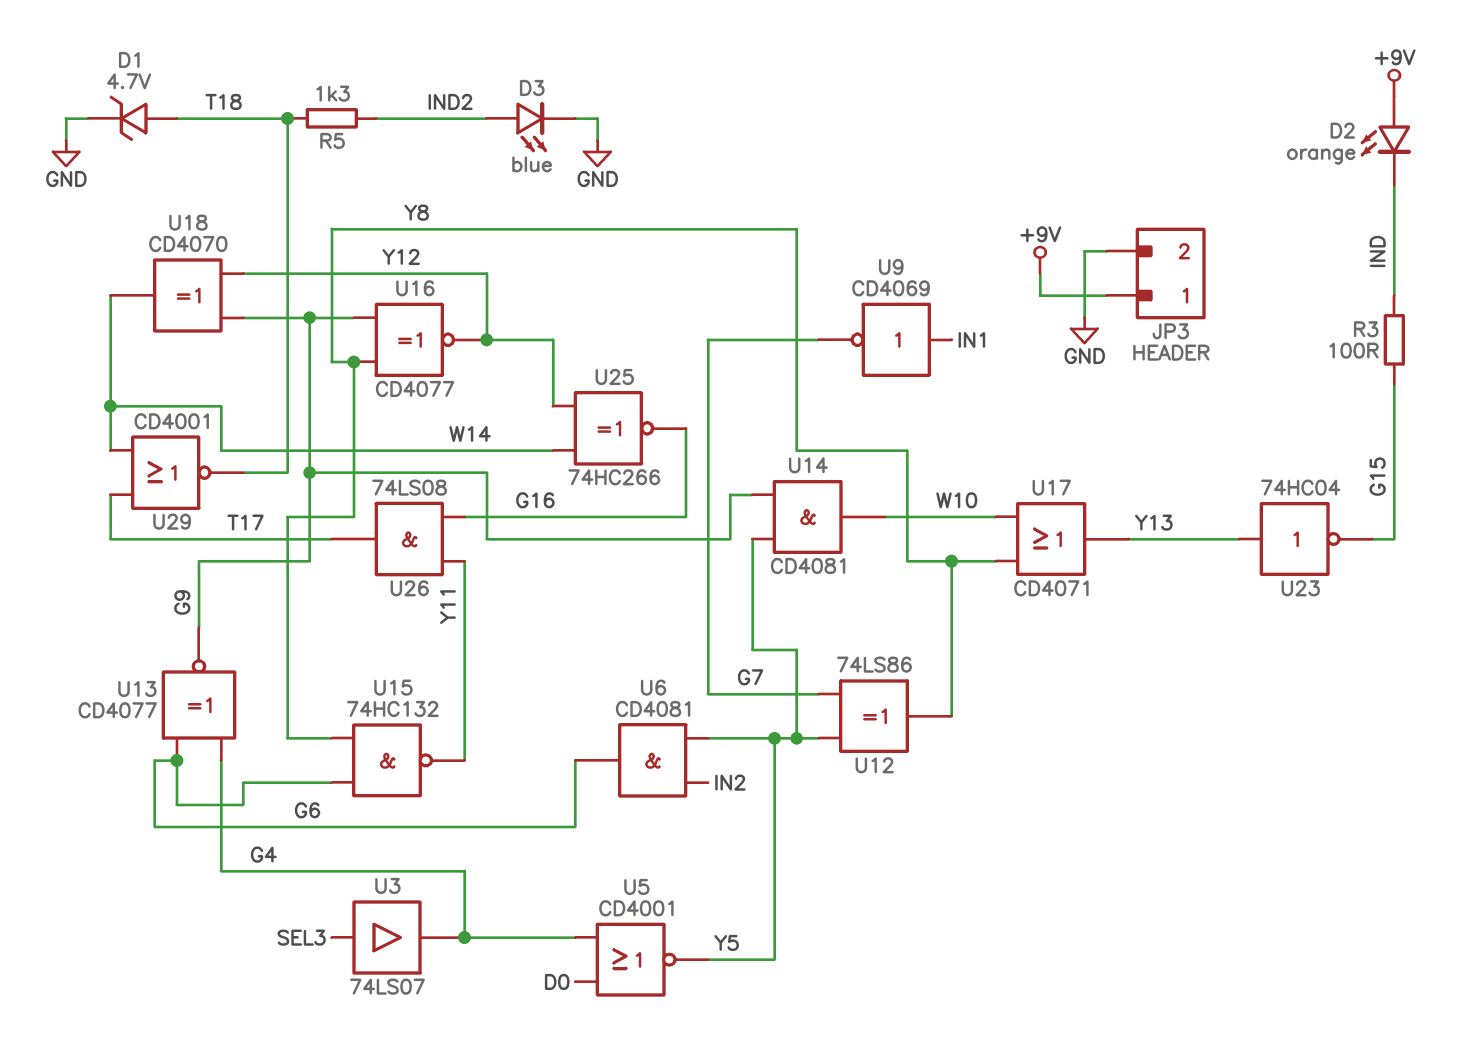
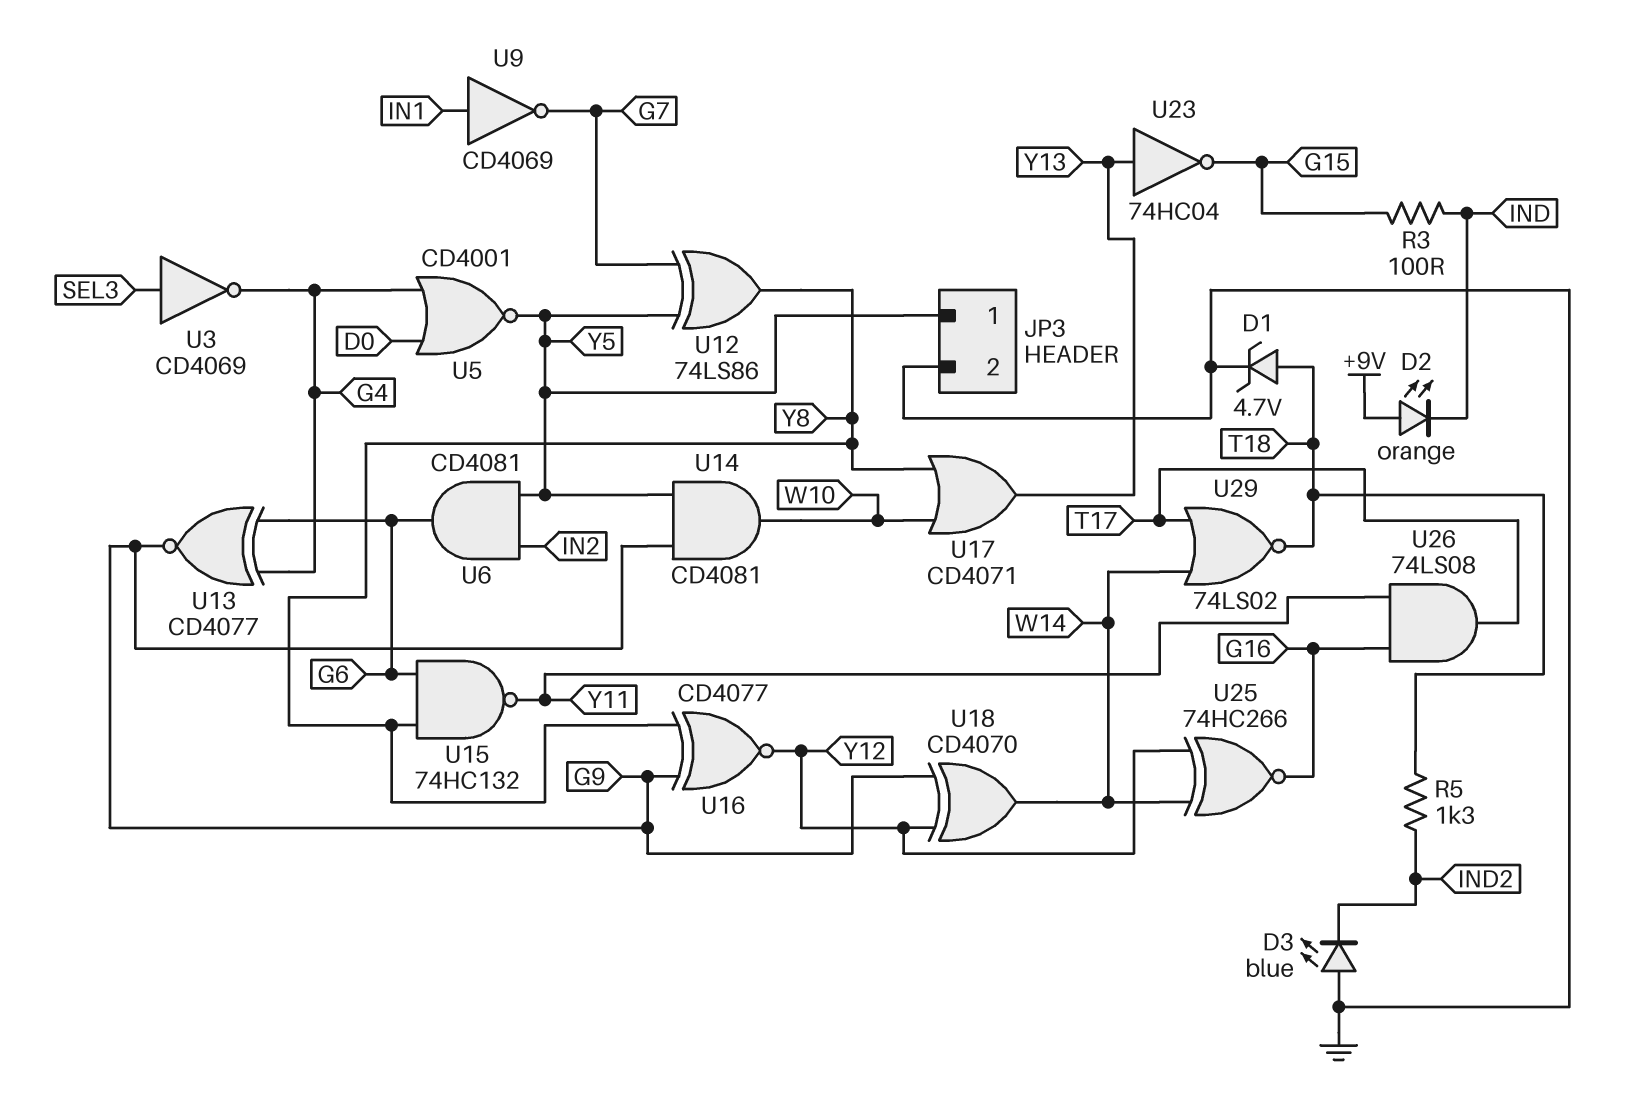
D3: LED blue (A IND2, K GND) -> LED blue (A GND, K IND2)
JP3 pin 1: +9V -> Y5
U3: buffer 74LS07 (in SEL3, out G4) -> NOT CD4069 (in SEL3, out G4)
U29: NOR CD4001 (in T17, in W14, out T18) -> NOR 74LS02 (in T17, in W14, out T18)

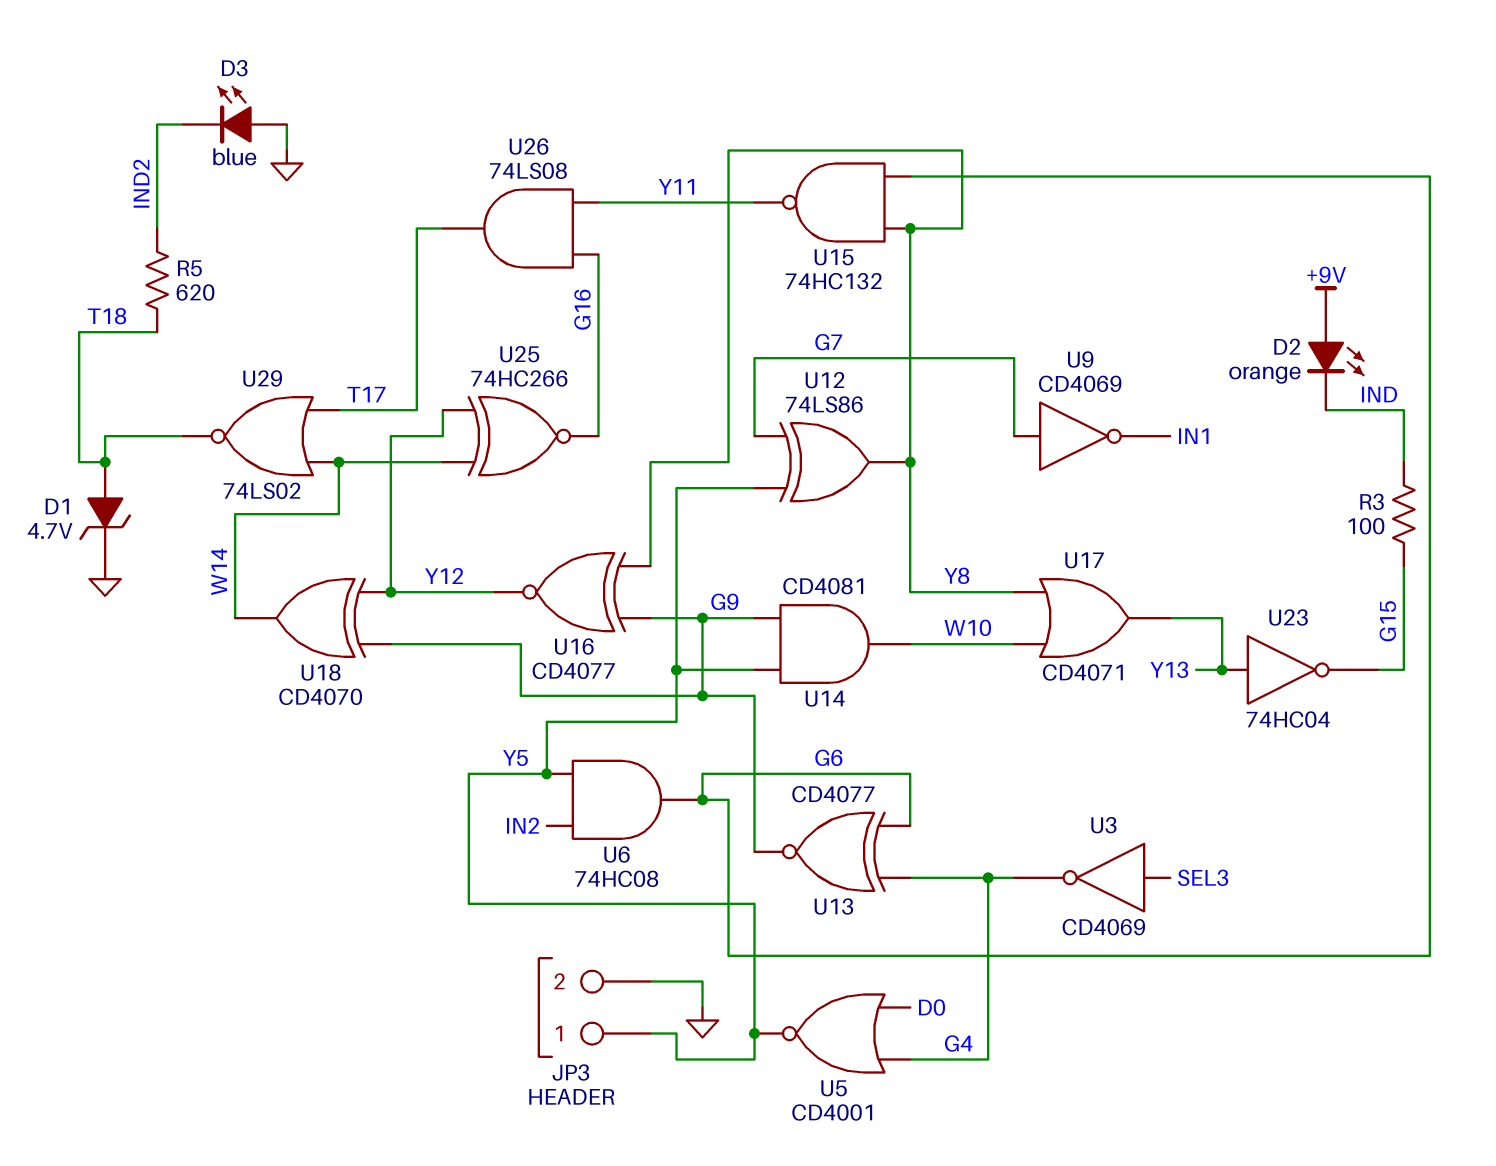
R5: 1.3k (IND2, T18) -> 620 (IND2, T18)
U6: AND CD4081 (in IN2, in Y5, out G6) -> AND 74HC08 (in IN2, in Y5, out G6)
U9: NOT CD4069 (in IN1, out G7) -> NOT CD4069 (in G7, out IN1)

